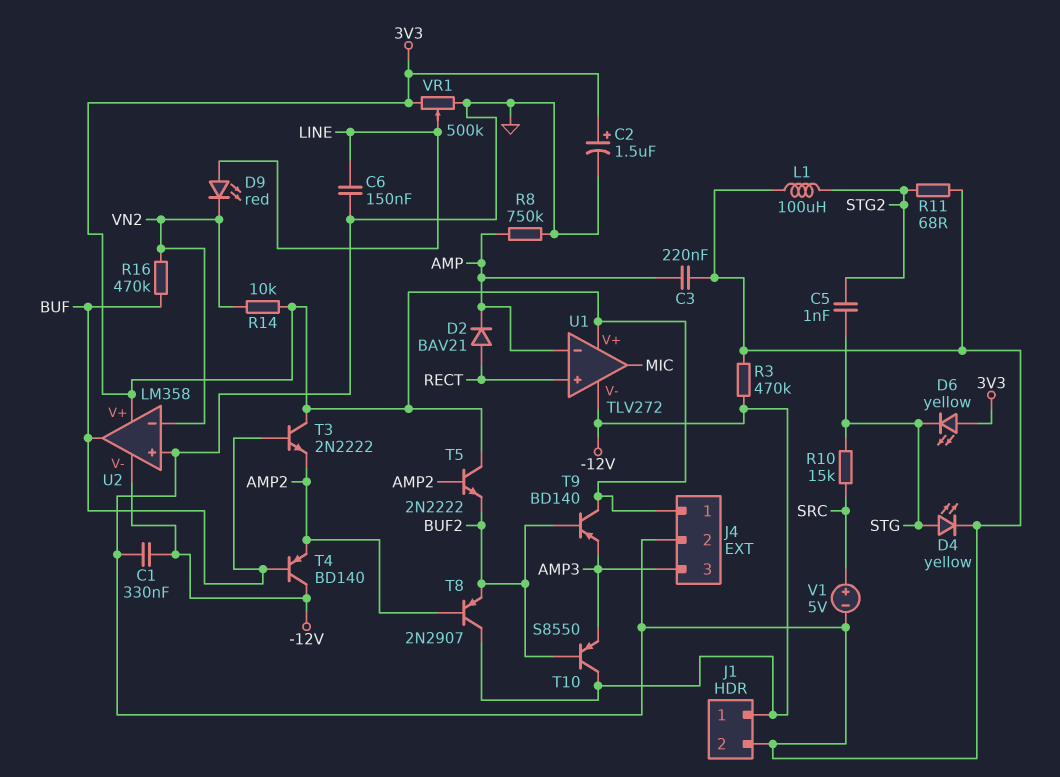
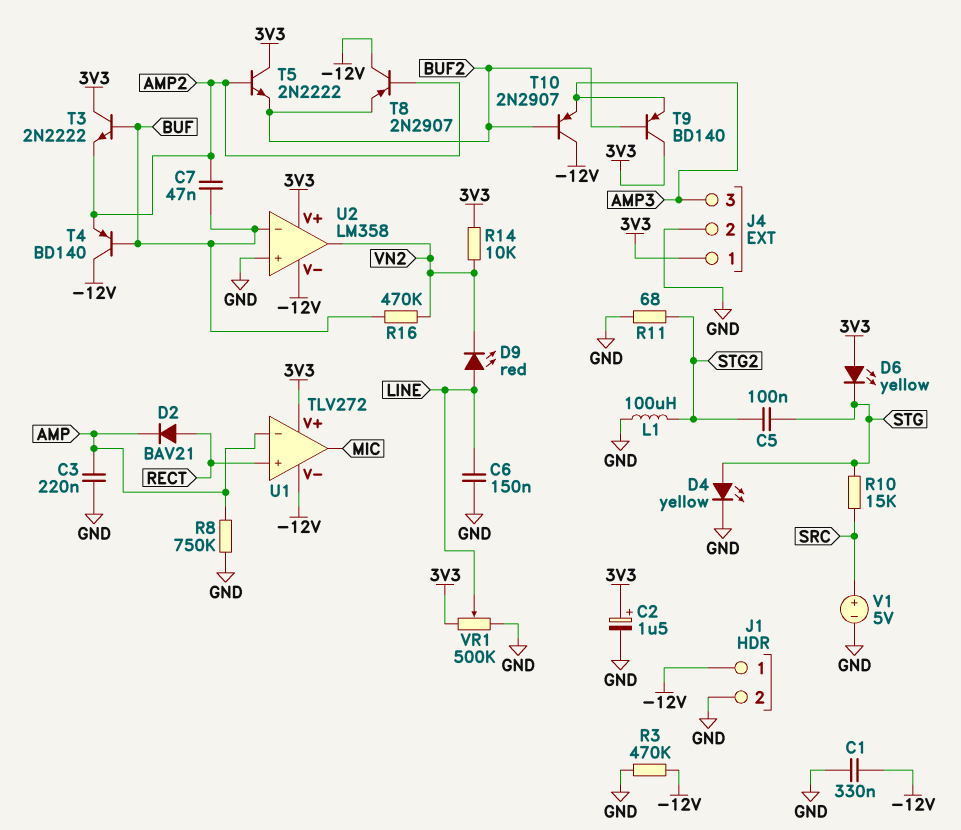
C5: 1nF (STG, STG2) -> 100nF (STG, STG2)
C7: none -> 47nF (AMP2, BUF)
T10: PNP S8550 (B BUF2, C -12V, E AMP3) -> PNP 2N2907 (B BUF2, C -12V, E AMP3)
U2 pin in-: VN2 -> BUF
U2 pin out: BUF -> VN2

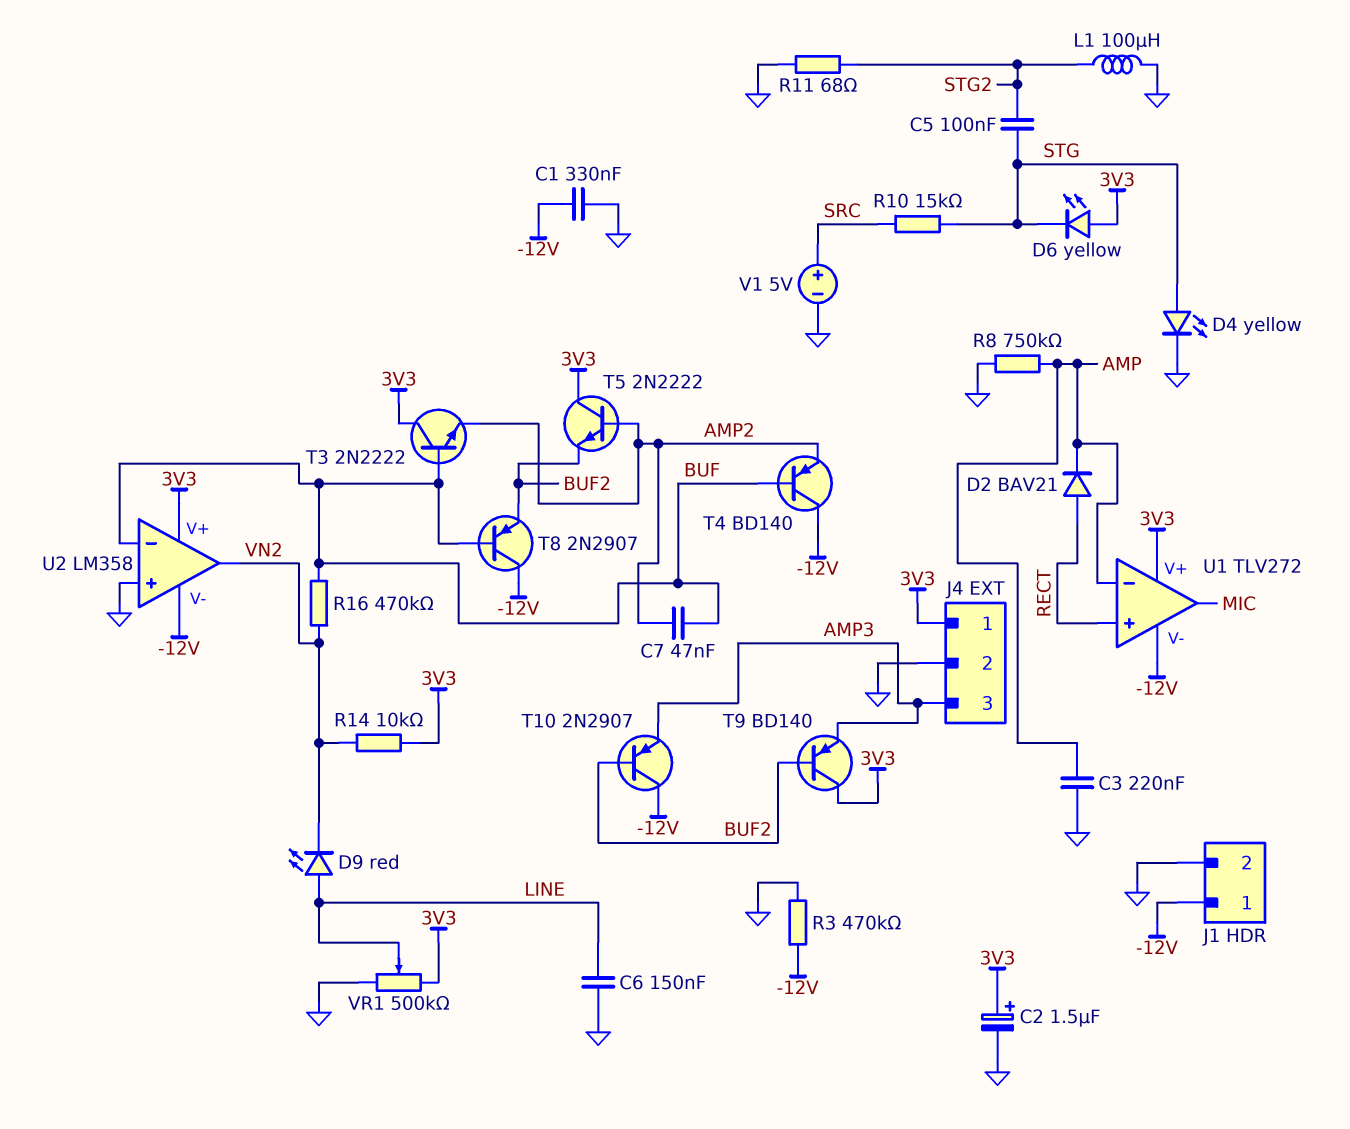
T8: PNP 2N2907 (B AMP2, C -12V, E BUF2) -> PNP 2N2907 (B BUF, C -12V, E BUF2)

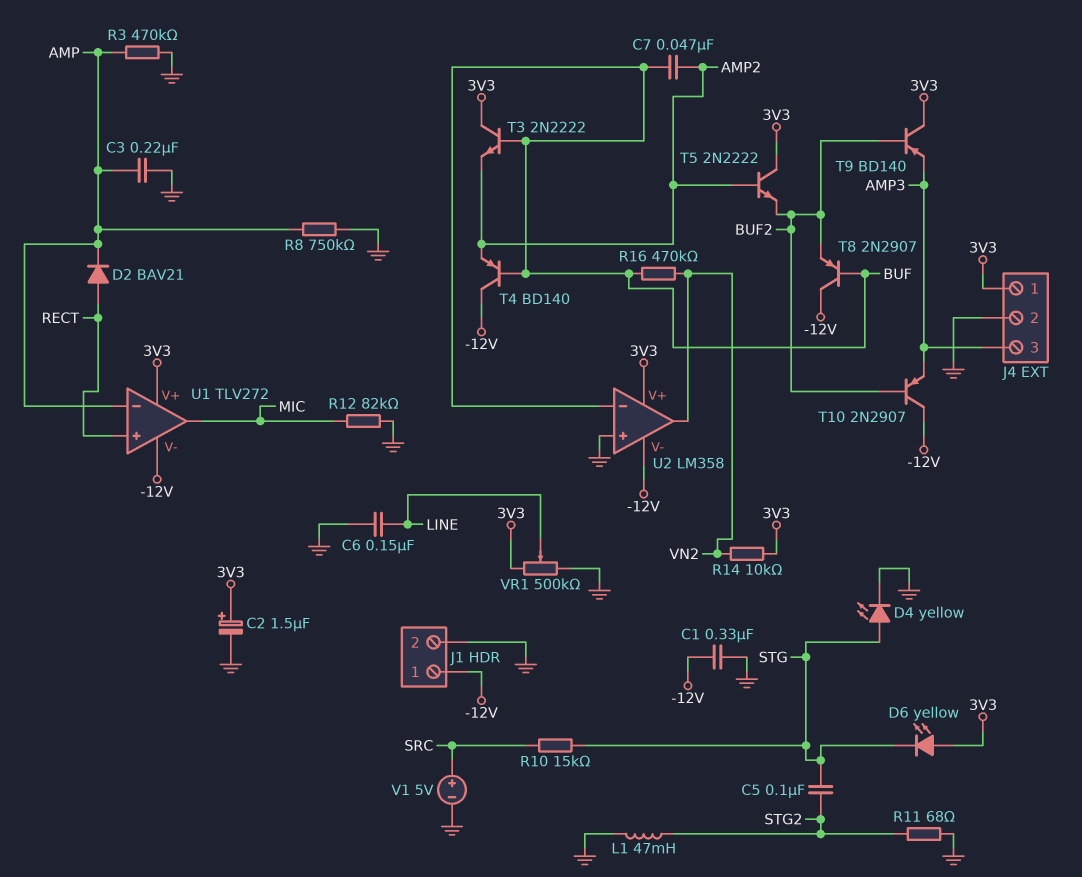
D9: LED red (A LINE, K VN2) -> none
L1: 100uH (GND, STG2) -> 47mH (GND, STG2)
R3: 470k (-12V, GND) -> 470k (AMP, GND)
R12: none -> 82k (GND, MIC)

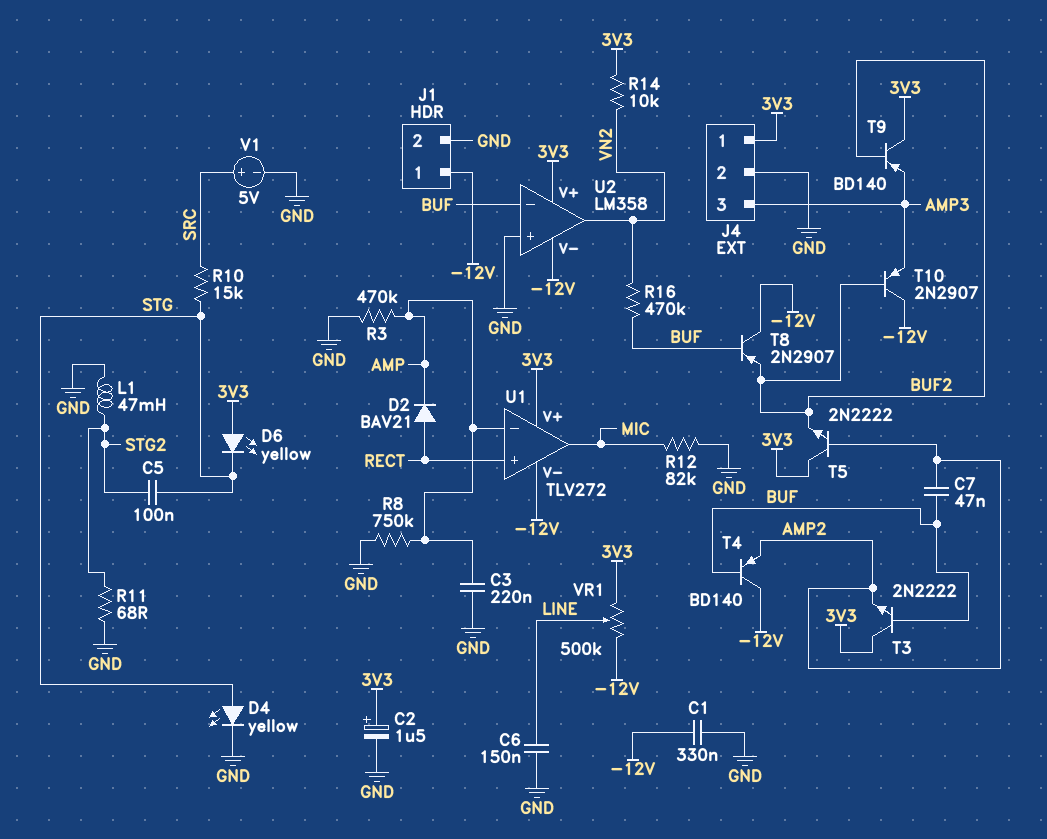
VR1: 500k (3V3, GND, wiper LINE) -> 500k (-12V, 3V3, wiper LINE)

